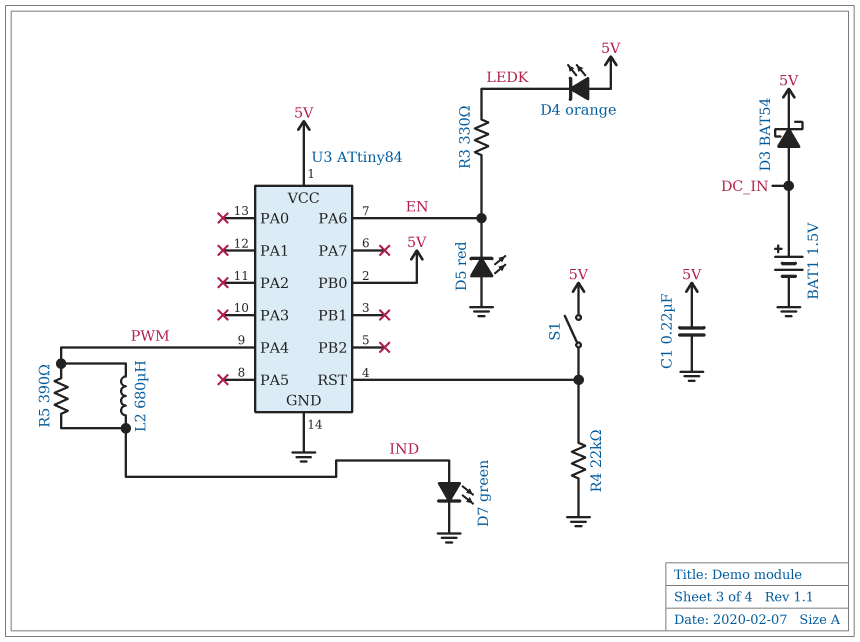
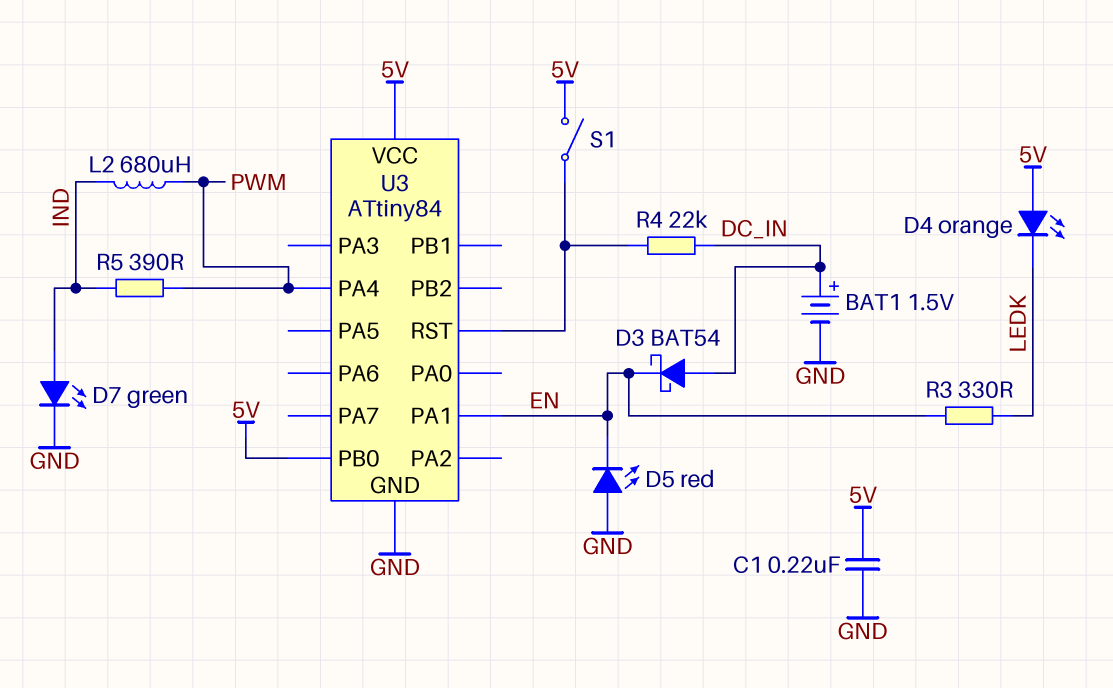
D3: schottky BAT54 (A DC_IN, K 5V) -> schottky BAT54 (A DC_IN, K EN)
R4: 22k (GND, U3/RST) -> 22k (DC_IN, U3/RST)
U3 pin PA1: none -> EN
U3 pin PA6: EN -> none

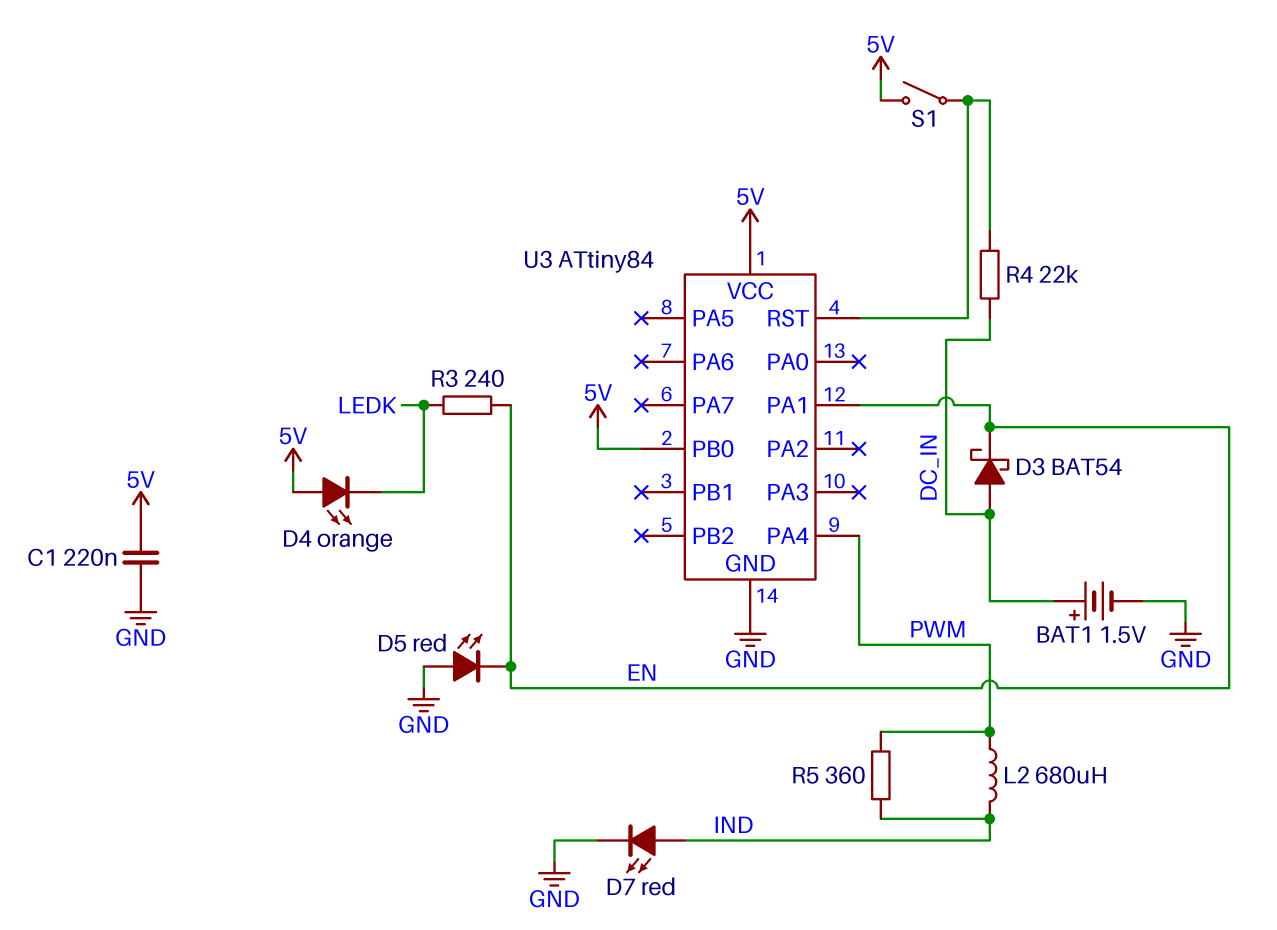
D7: LED green (A IND, K GND) -> LED red (A IND, K GND)
R3: 330 (EN, LEDK) -> 240 (EN, LEDK)
R5: 390 (IND, PWM) -> 360 (IND, PWM)

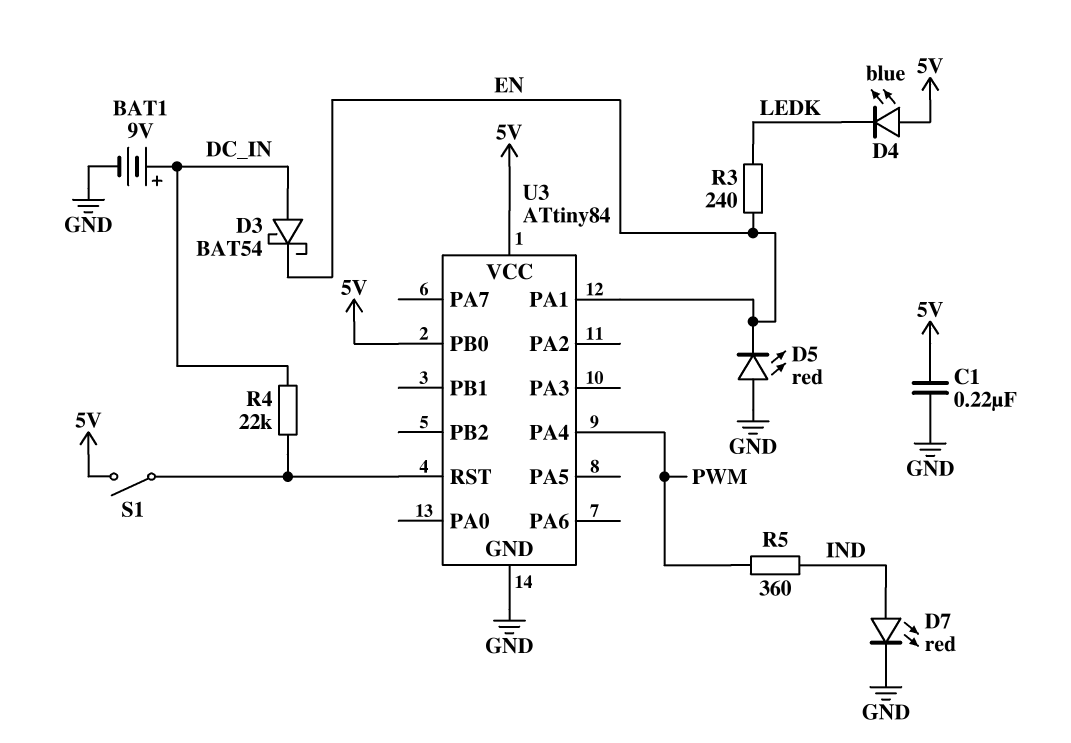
BAT1: 1.5V (plus DC_IN, minus GND) -> 9V (plus DC_IN, minus GND)
D4: LED orange (A 5V, K LEDK) -> LED blue (A 5V, K LEDK)
L2: 680uH (IND, PWM) -> none

